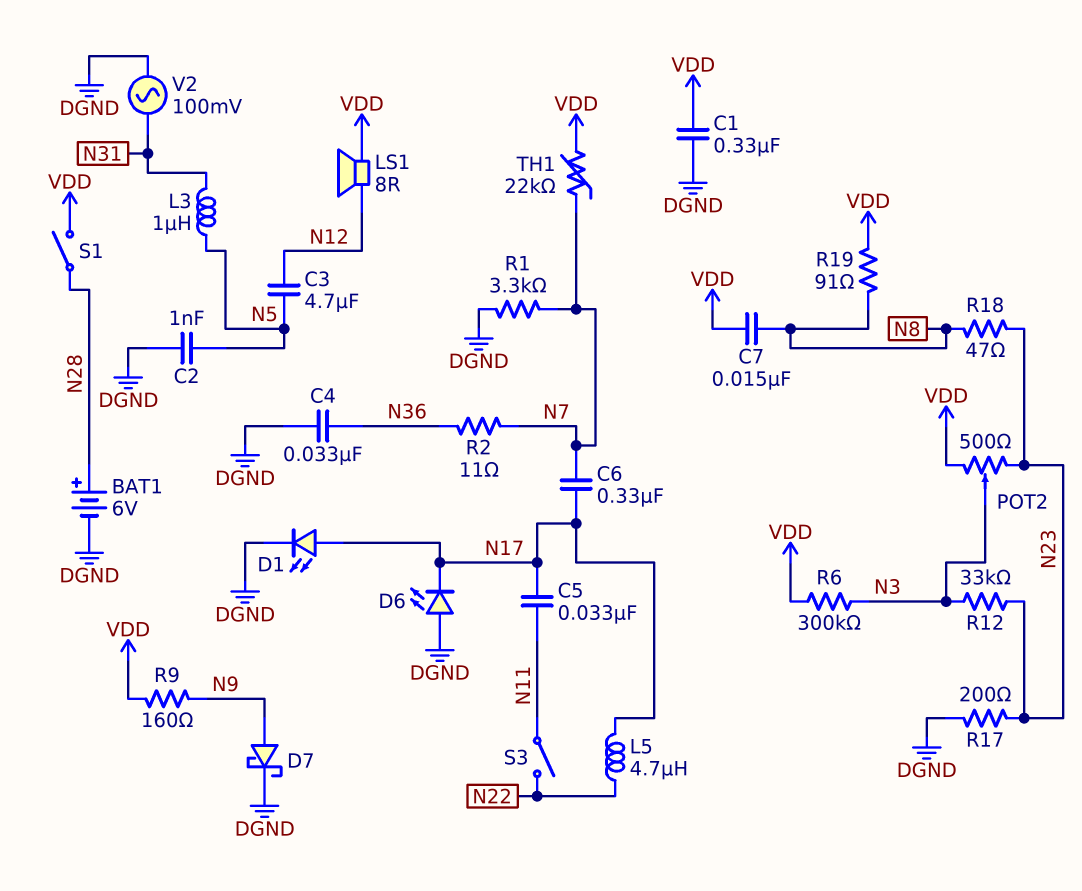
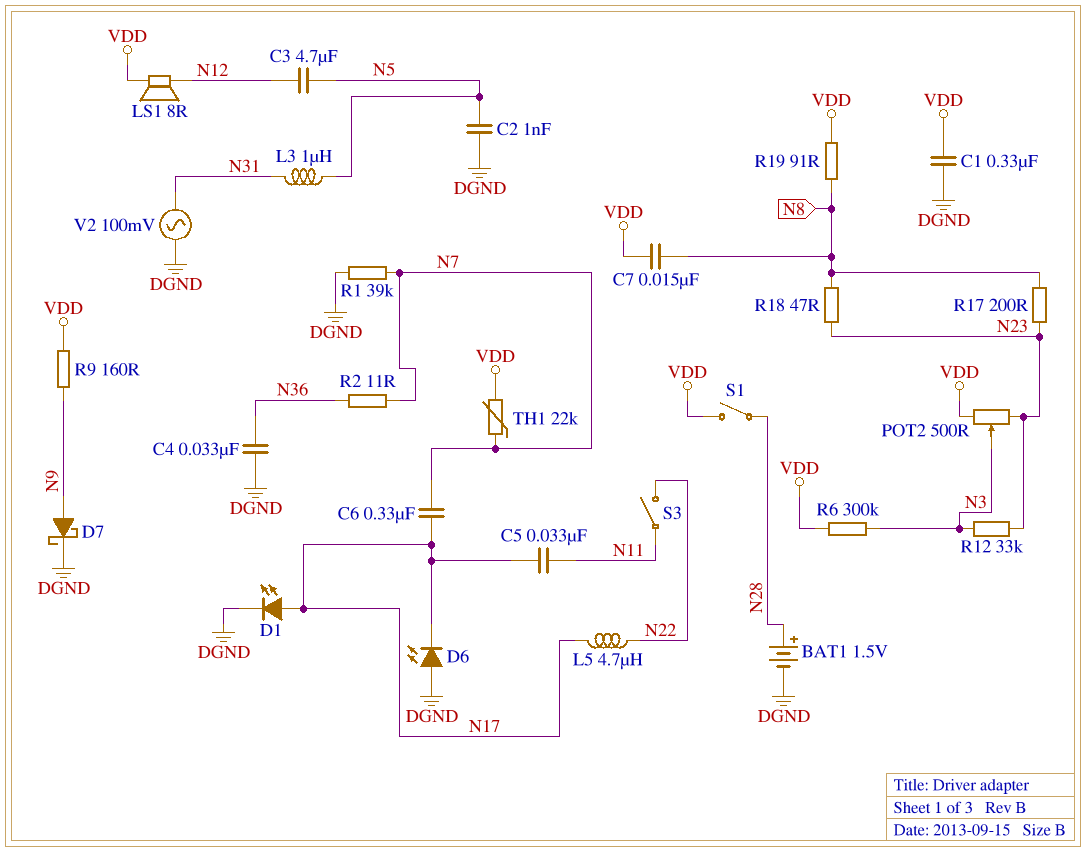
BAT1: 6V (plus N28, minus DGND) -> 1.5V (plus N28, minus DGND)
R1: 3.3k (DGND, N7) -> 39k (DGND, N7)
R17: 200 (DGND, N23) -> 200 (N8, N23)

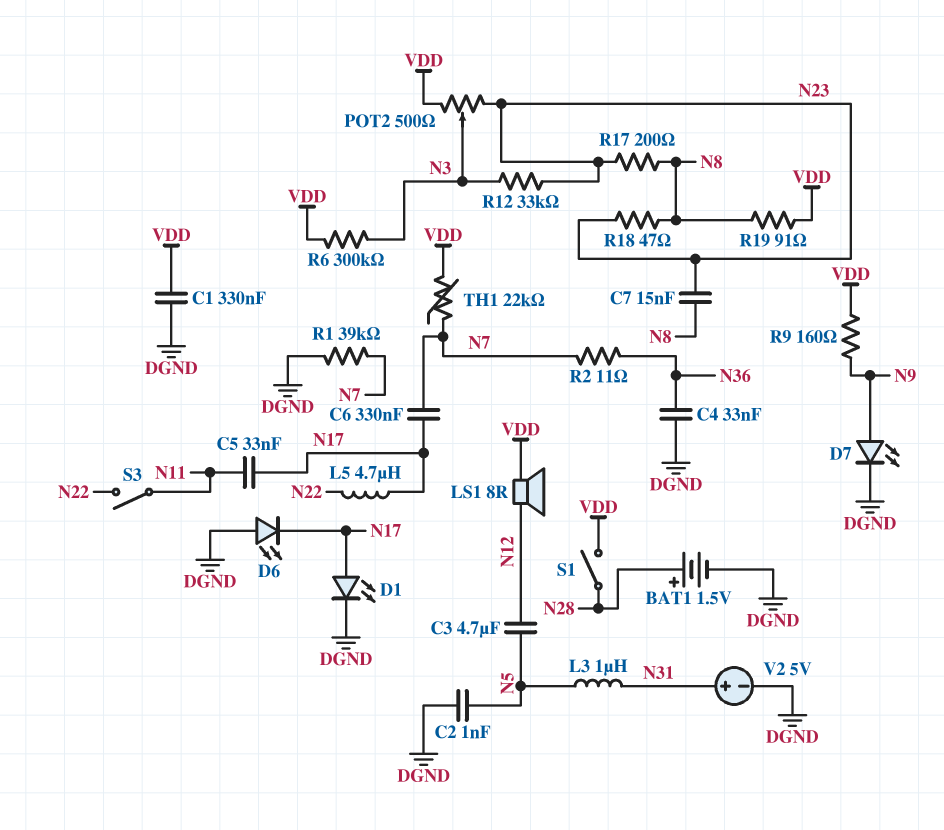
C7: 15nF (N8, VDD) -> 15nF (N8, N23)
D7: schottky (A N9, K DGND) -> LED (A N9, K DGND)
V2: AC 100mV (DGND, N31) -> 5V (plus N31, minus DGND)

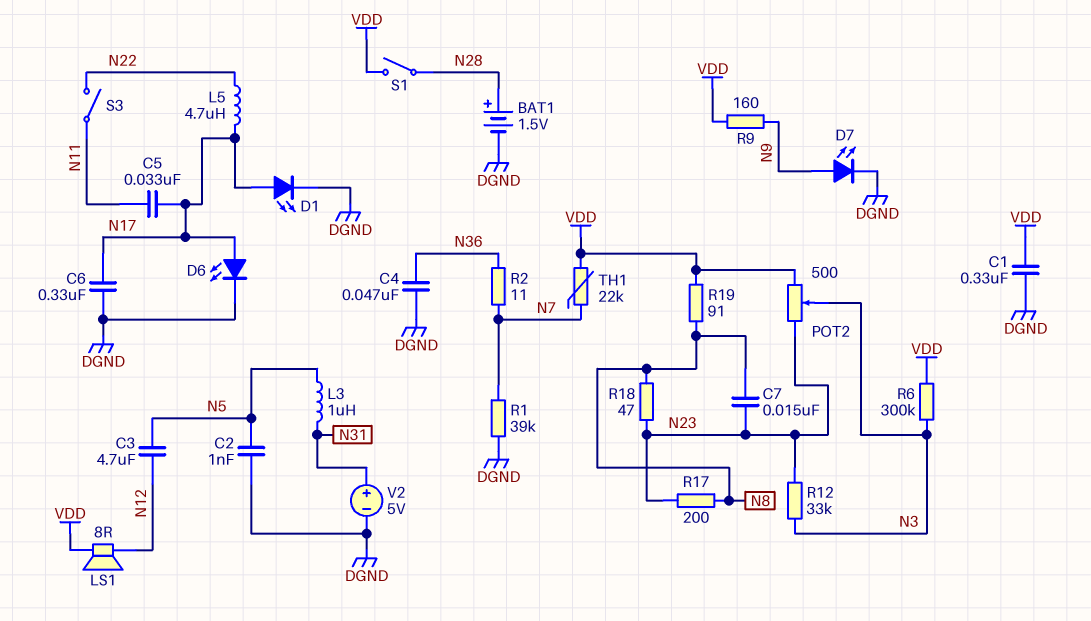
C4: 33nF (DGND, N36) -> 47nF (DGND, N36)
C6: 330nF (N7, N17) -> 330nF (DGND, N17)
D6: LED (A DGND, K N17) -> LED (A N17, K DGND)

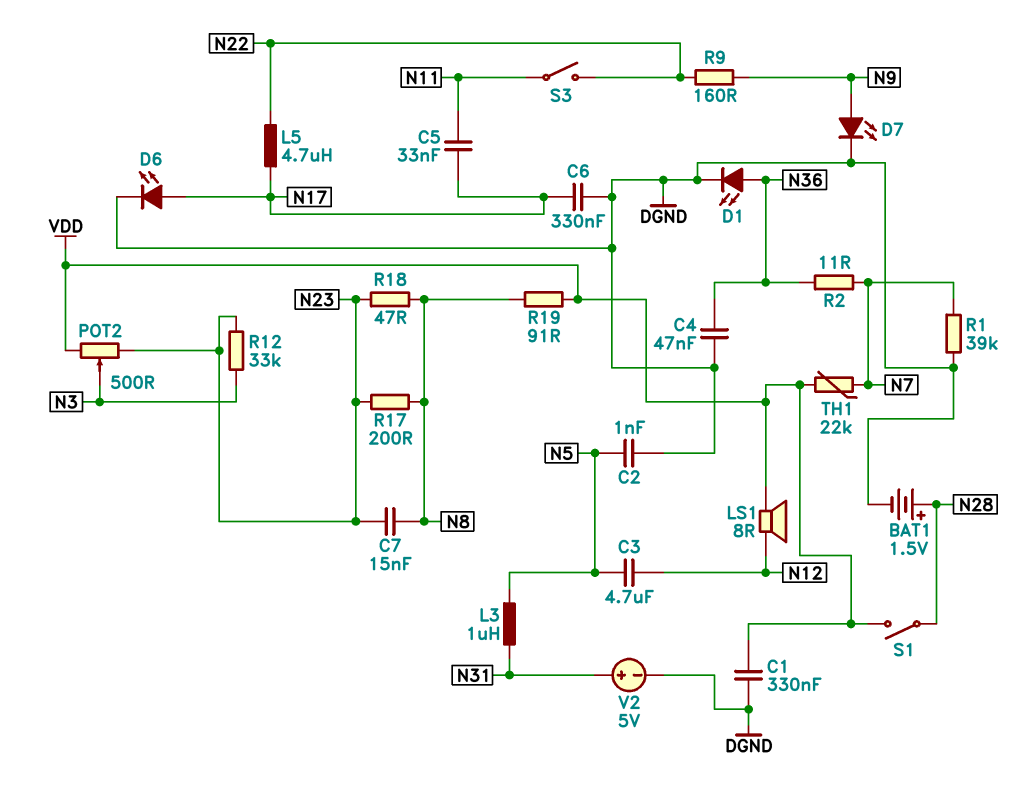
D1: LED (A N17, K DGND) -> LED (A N36, K DGND)
R6: 300k (N3, VDD) -> none
R9: 160 (N9, VDD) -> 160 (N9, N22)

